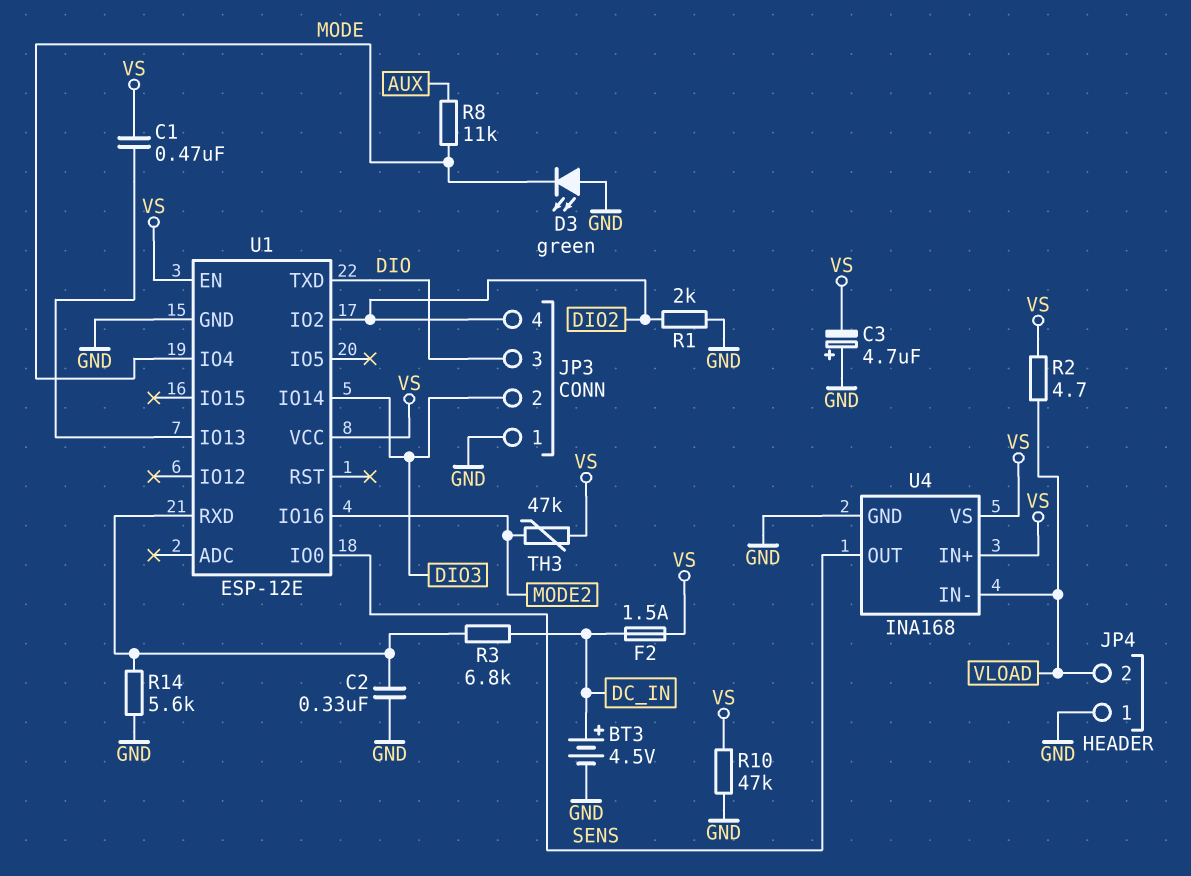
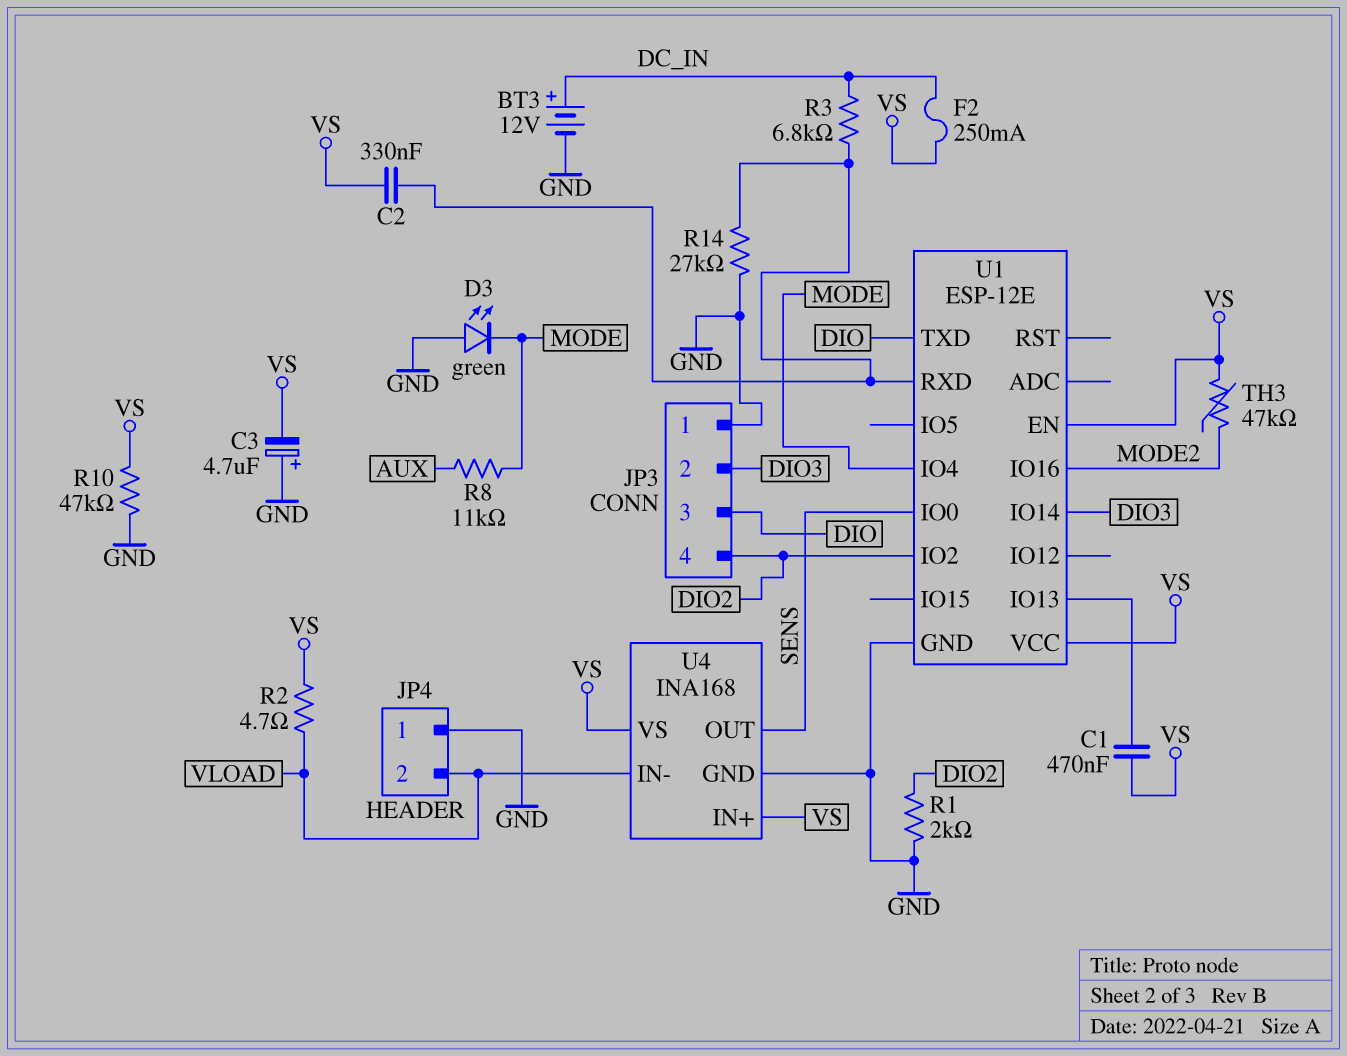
BT3: 4.5V (plus DC_IN, minus GND) -> 12V (plus DC_IN, minus GND)
C2: 330nF (GND, U1/RXD) -> 330nF (U1/RXD, VS)
F2: 1.5A (DC_IN, VS) -> 250mA (DC_IN, VS)
R14: 5.6k (GND, U1/RXD) -> 27k (GND, U1/RXD)

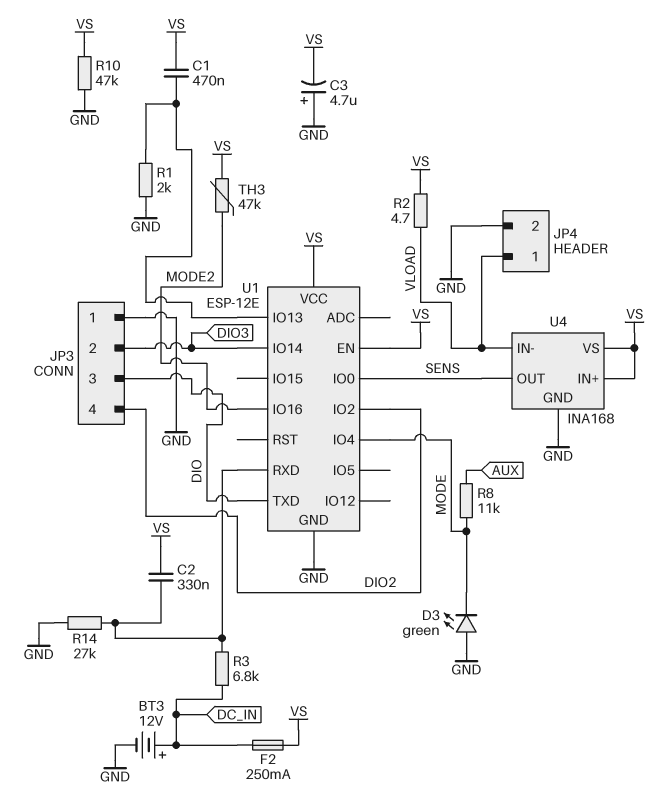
JP4 pin 1: GND -> VLOAD
JP4 pin 2: VLOAD -> GND
R1: 2k (DIO2, GND) -> 2k (GND, U1/IO13)

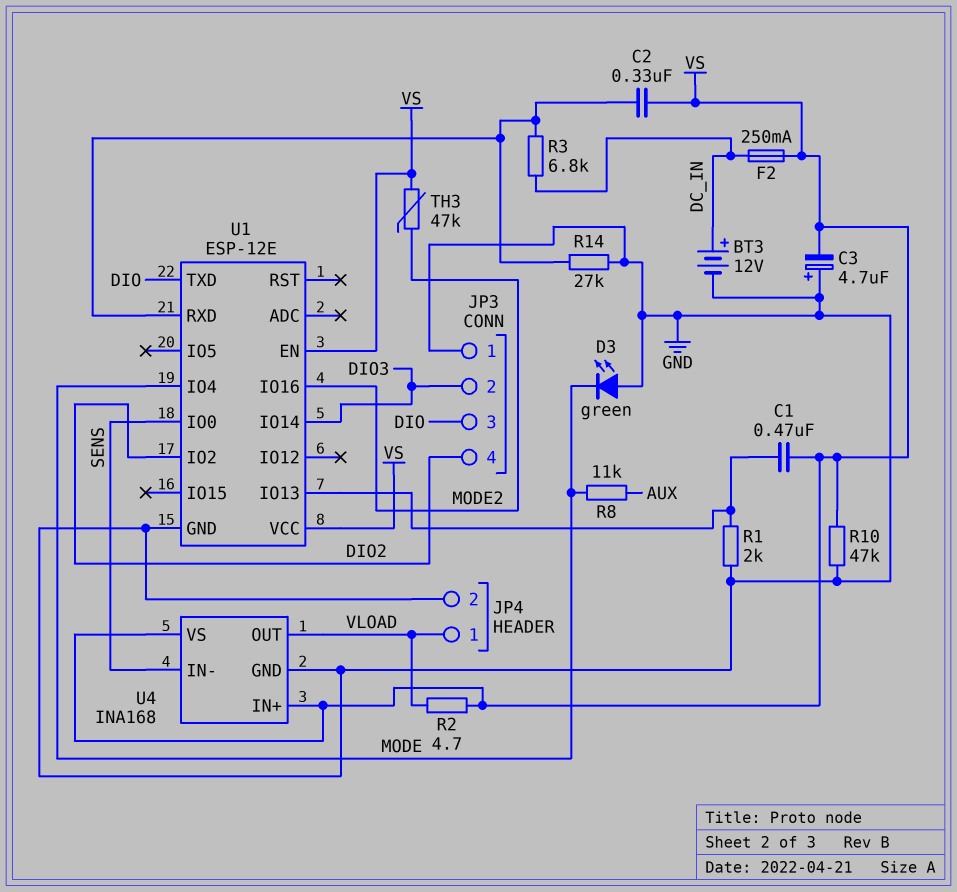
U4 pin IN-: VLOAD -> SENS
U4 pin OUT: SENS -> VLOAD

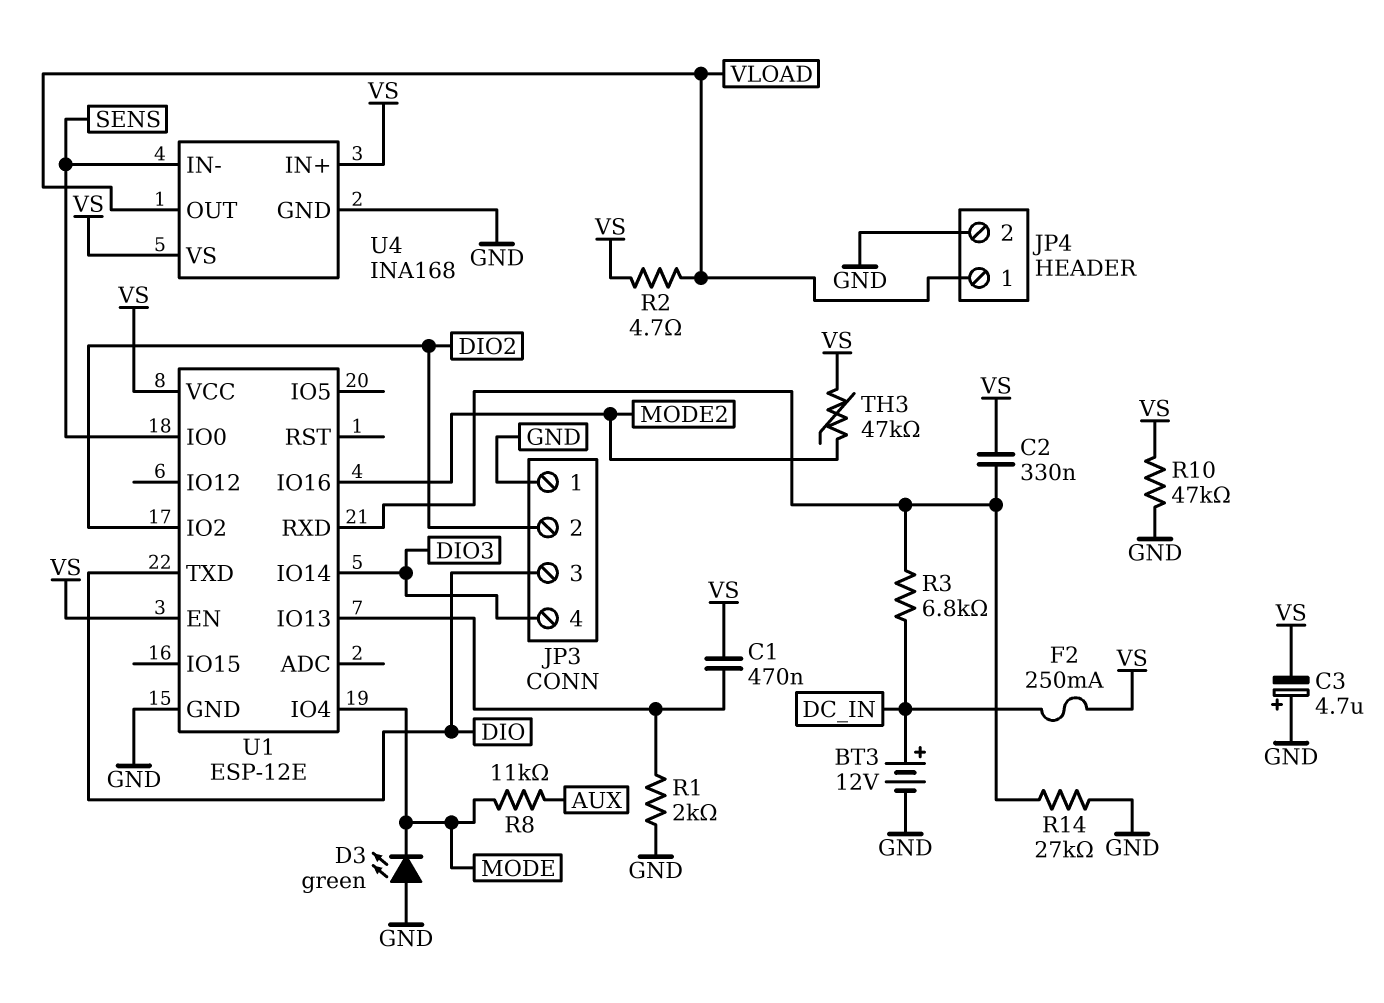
JP3 pin 2: DIO3 -> DIO2
JP3 pin 4: DIO2 -> DIO3

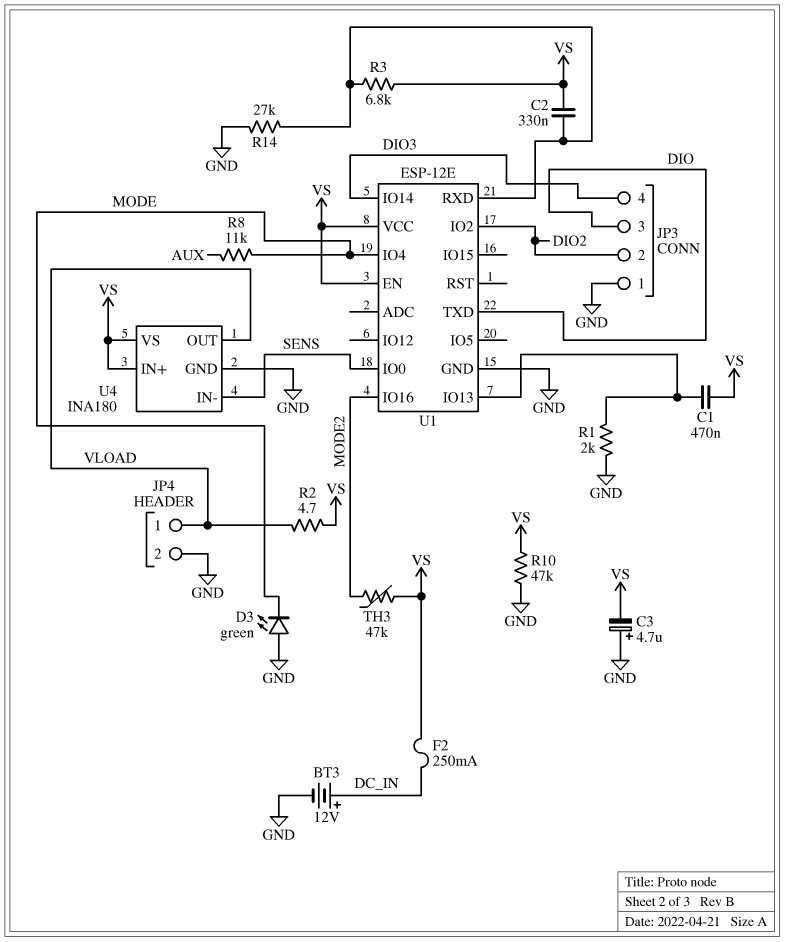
R3: 6.8k (DC_IN, U1/RXD) -> 6.8k (U1/RXD, VS)
U4: INA168 -> INA180

